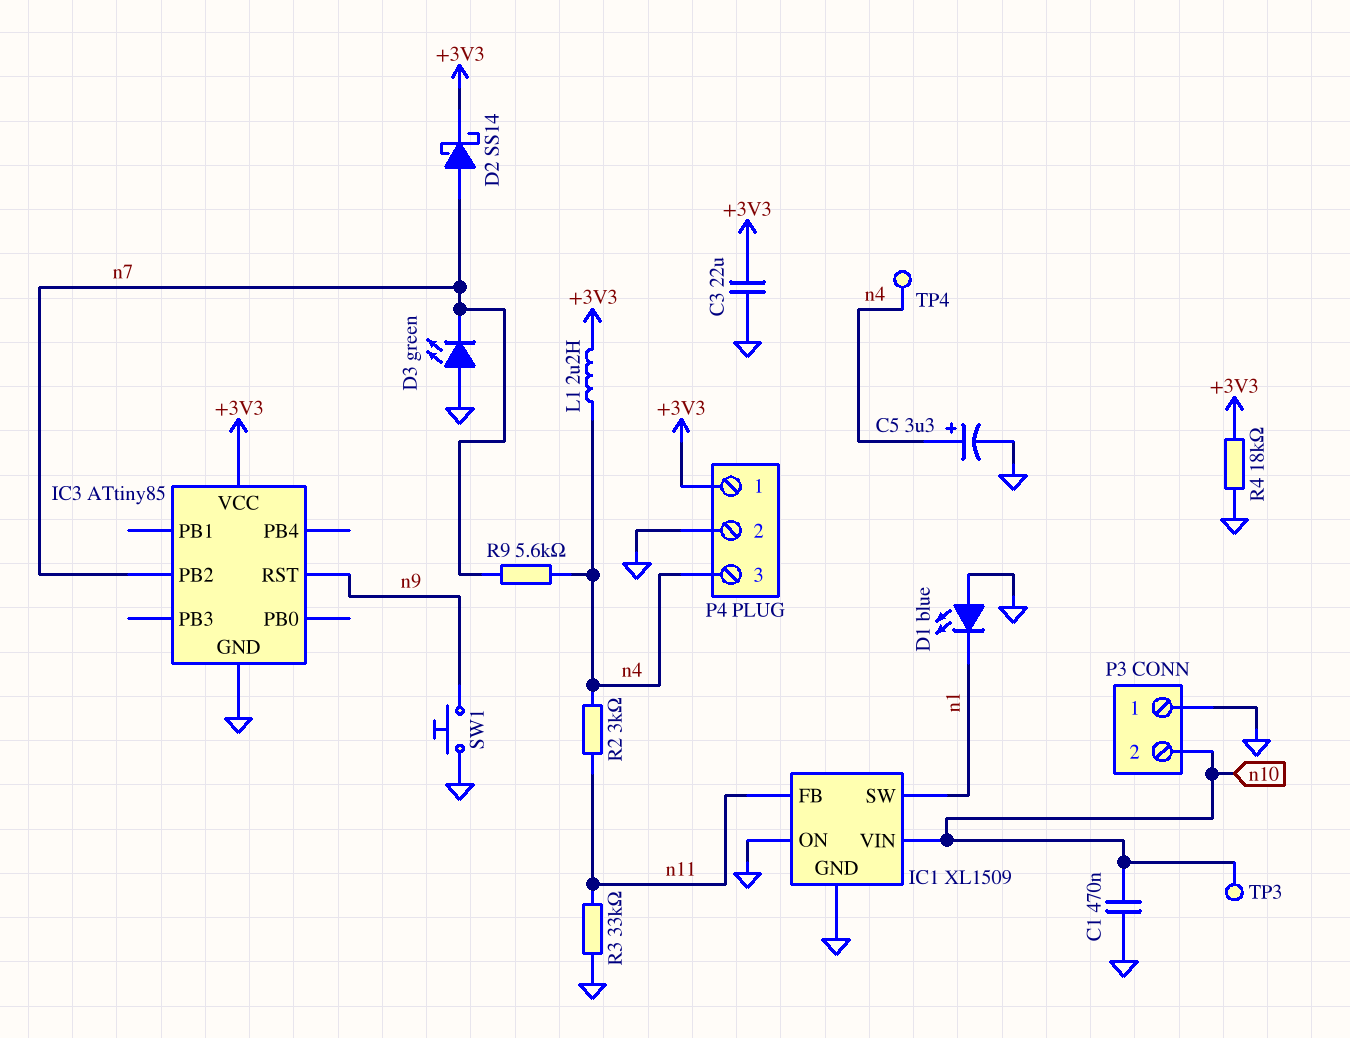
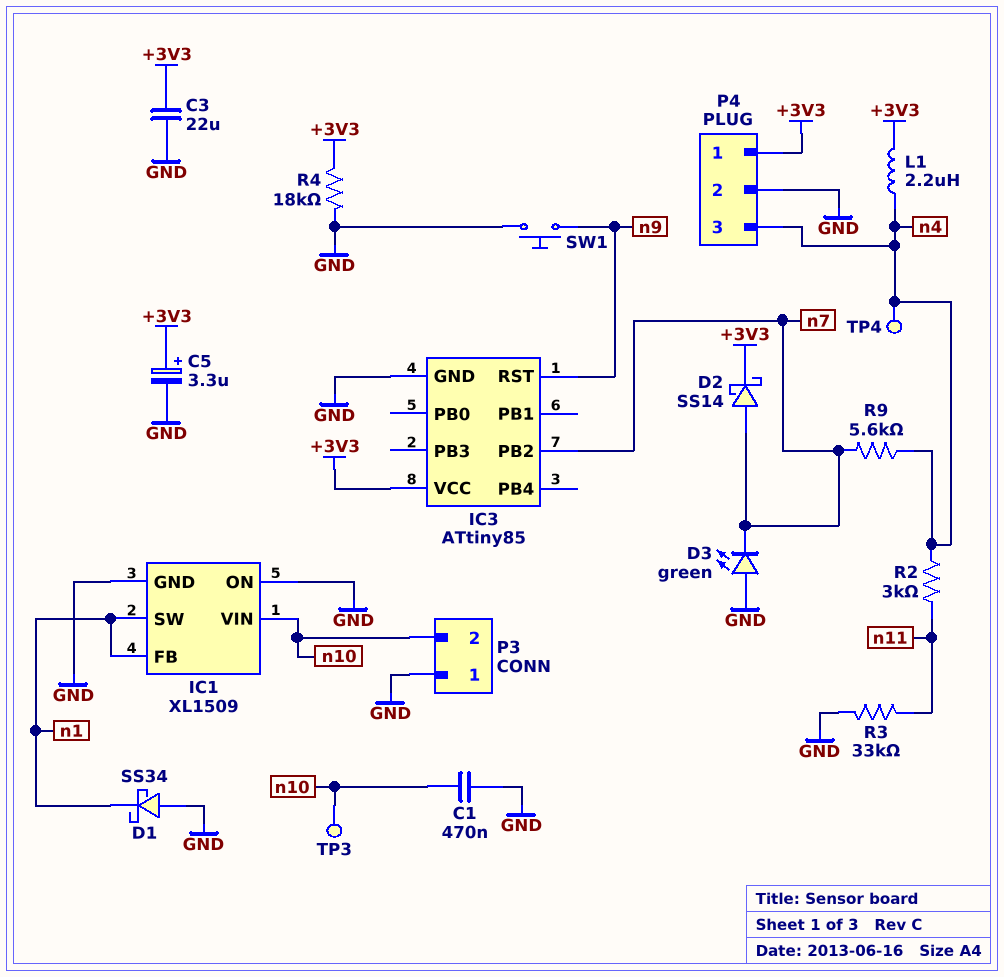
C5: 3.3uF (plus n4, minus GND) -> 3.3uF (plus +3V3, minus GND)
D1: LED blue (A GND, K n1) -> schottky SS34 (A GND, K n1)
IC1 pin FB: n11 -> n1

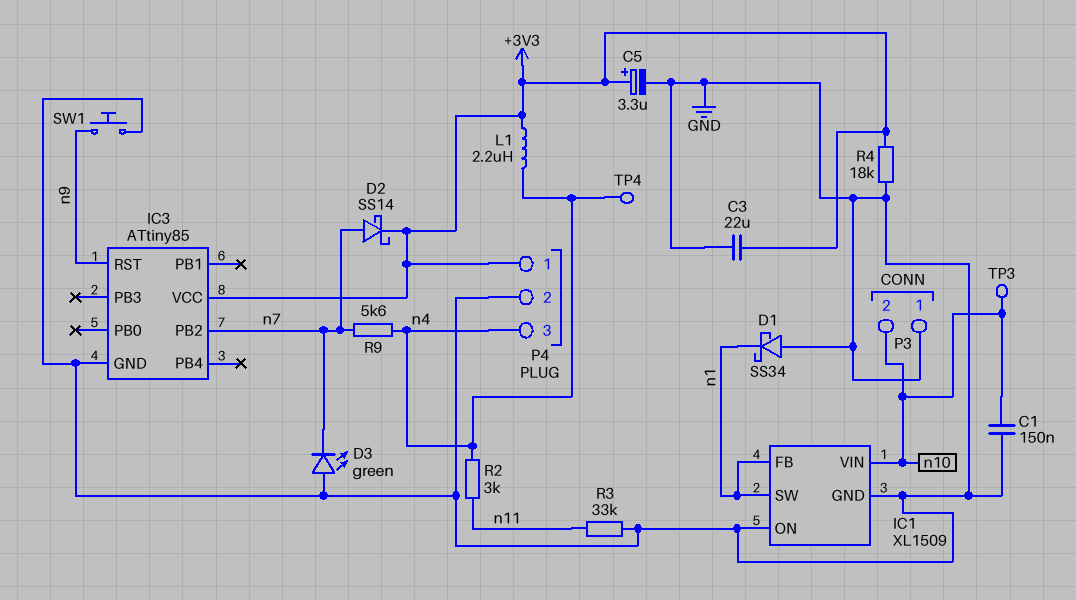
C1: 470nF (GND, n10) -> 150nF (GND, n10)

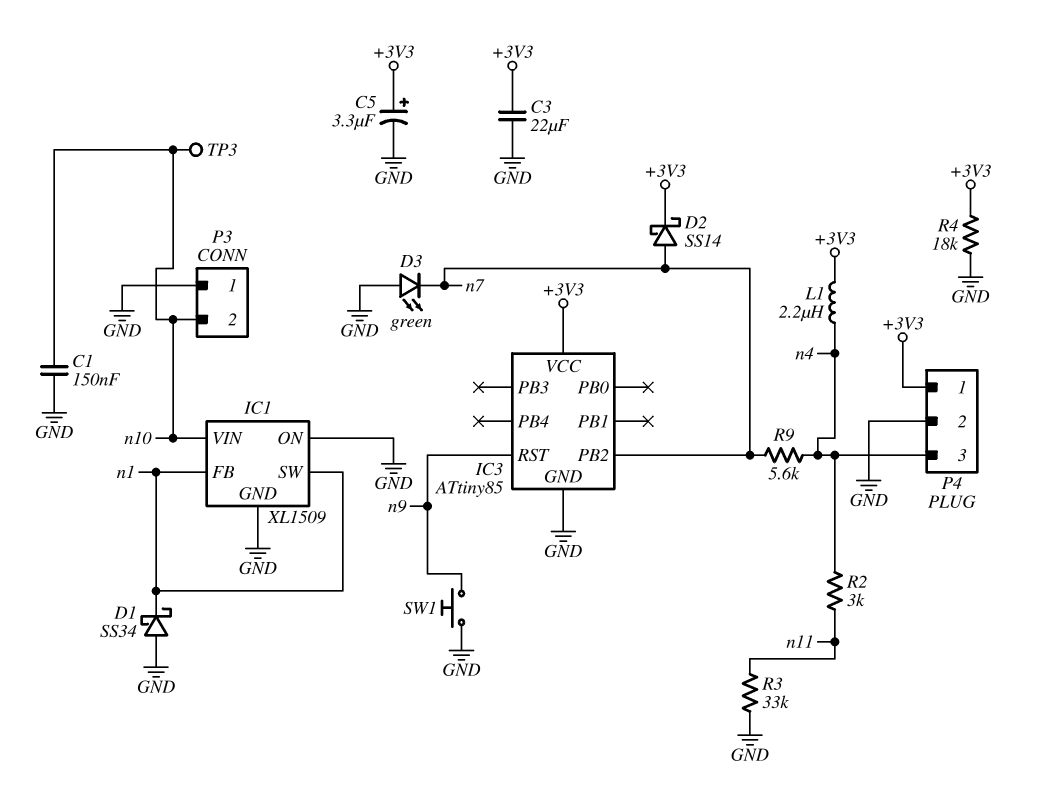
TP4: test point (n4) -> none

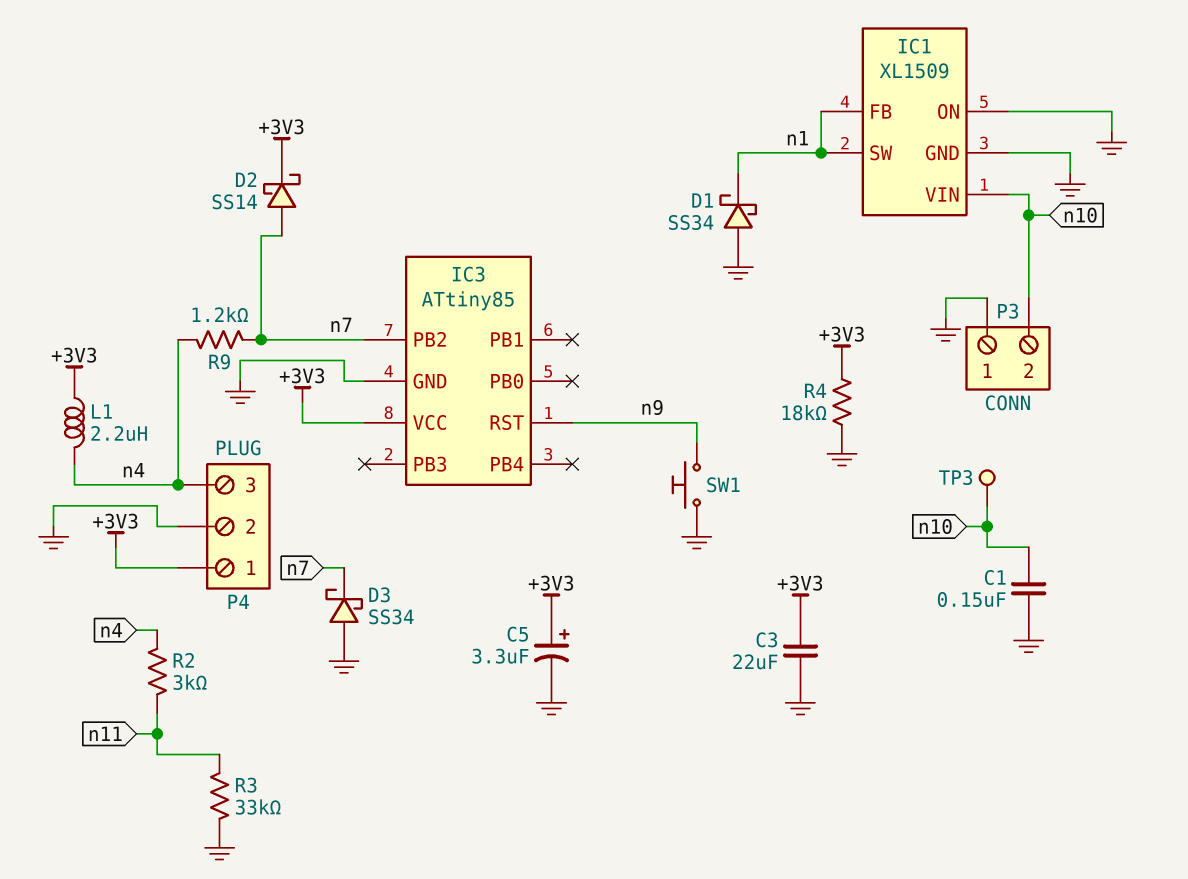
D3: LED green (A GND, K n7) -> schottky SS34 (A GND, K n7)
R9: 5.6k (n4, n7) -> 1.2k (n4, n7)

